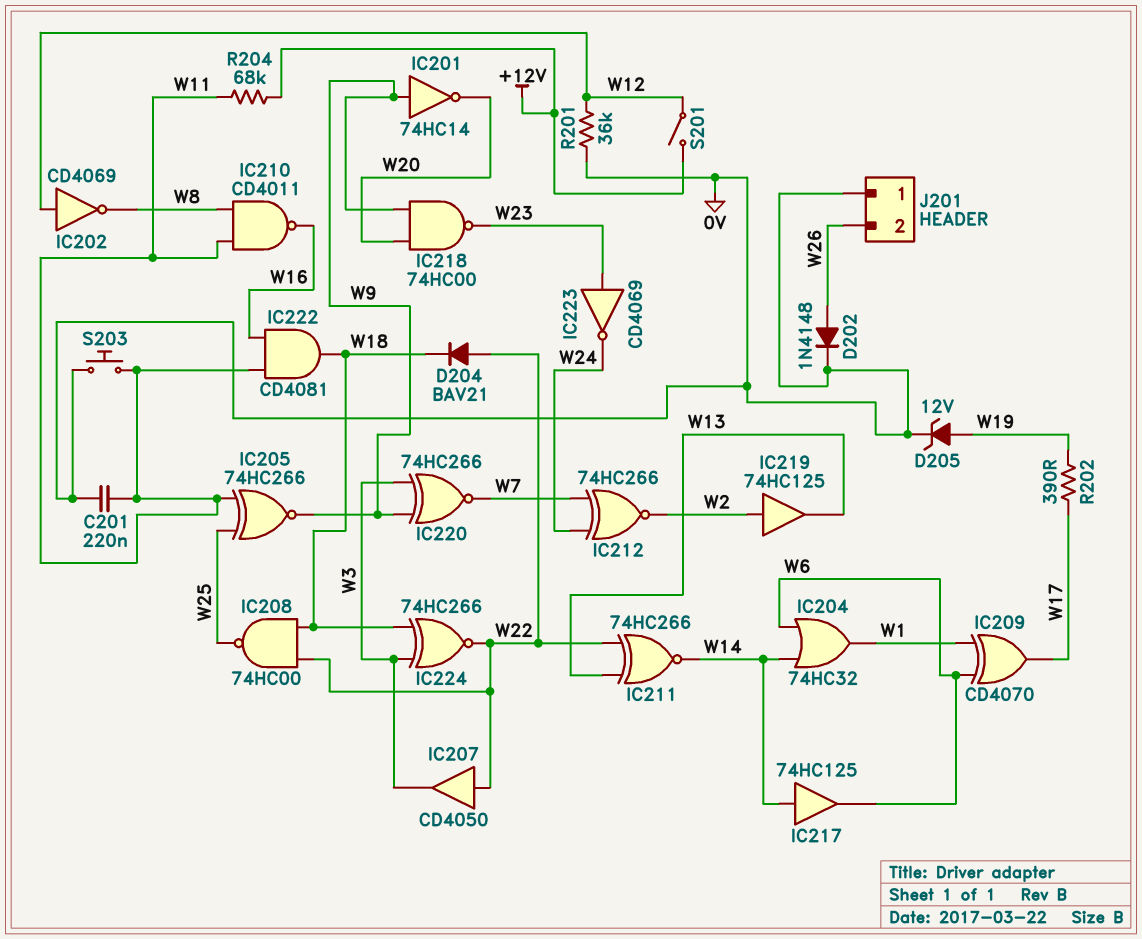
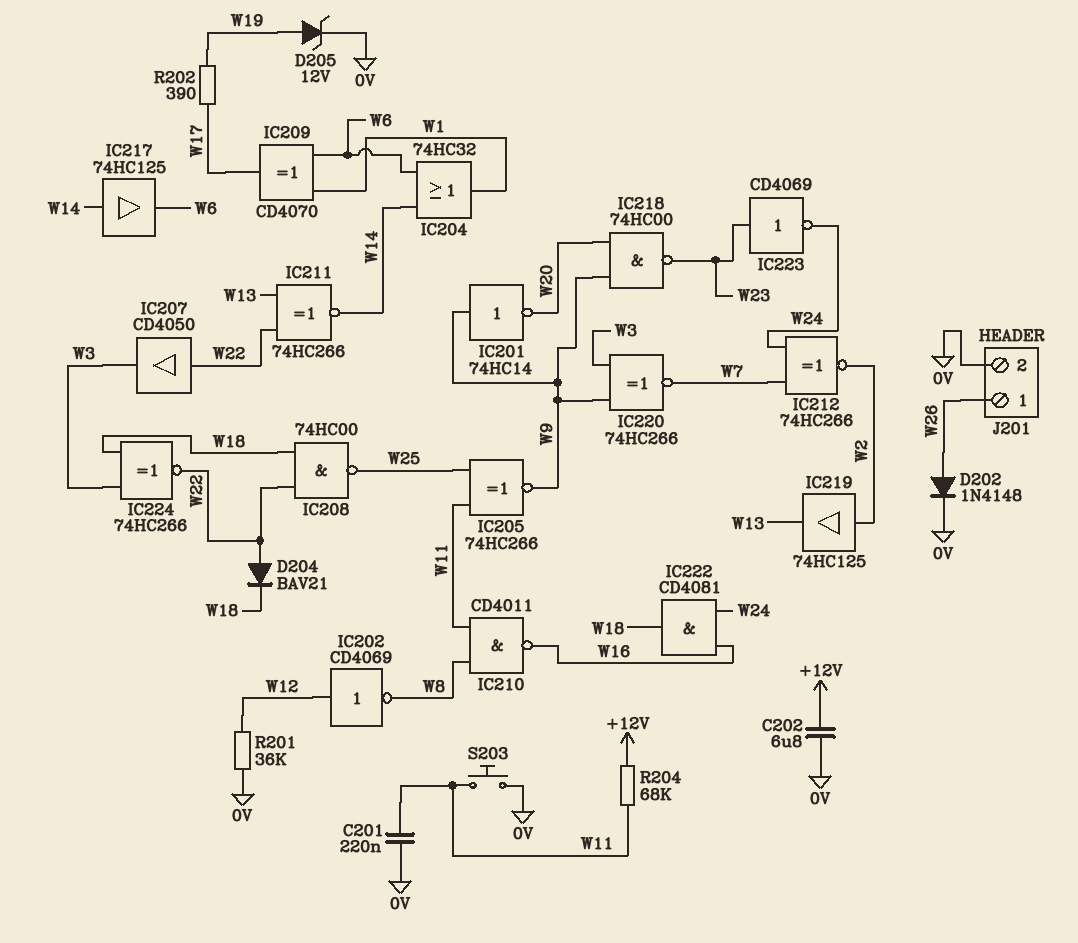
C202: none -> 6.8uF (+12V, 0V)
IC222: AND CD4081 (in W11, in W16, out W18) -> AND CD4081 (in W16, in W24, out W18)
J201 pin 1: 0V -> W26
J201 pin 2: W26 -> 0V
S201: switch (+12V, W12) -> none

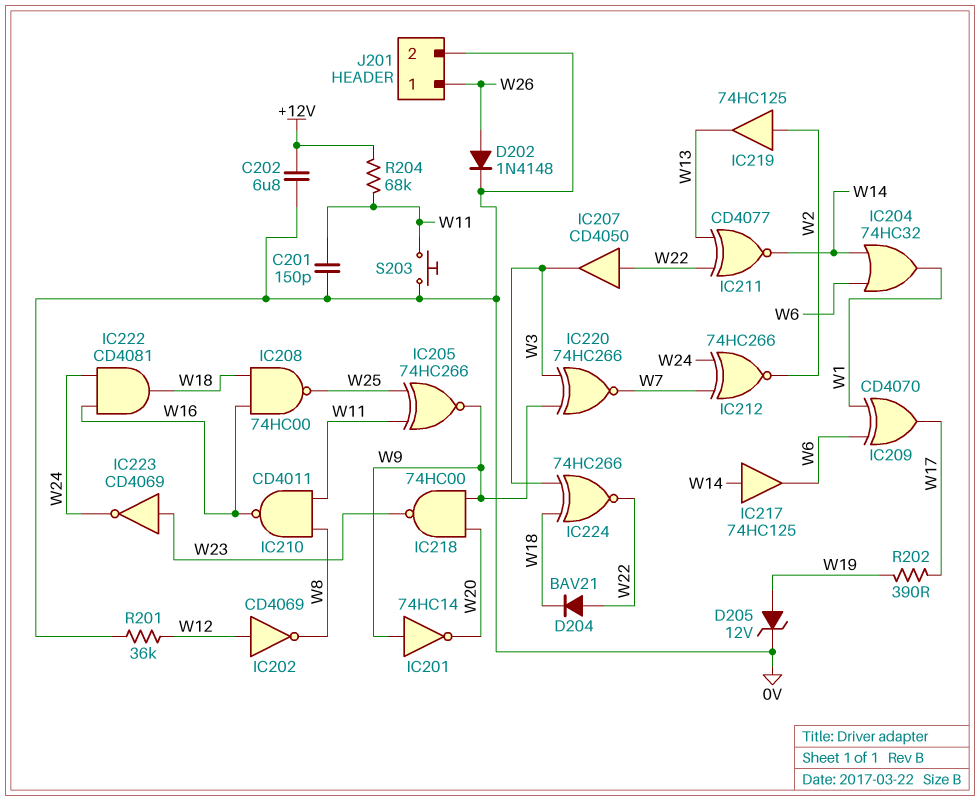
C201: 220nF (0V, W11) -> 150pF (0V, W11)
IC208: NAND 74HC00 (in W18, in W22, out W25) -> NAND 74HC00 (in W16, in W18, out W25)
IC211: XNOR 74HC266 (in W13, in W22, out W14) -> XNOR CD4077 (in W13, in W22, out W14)

